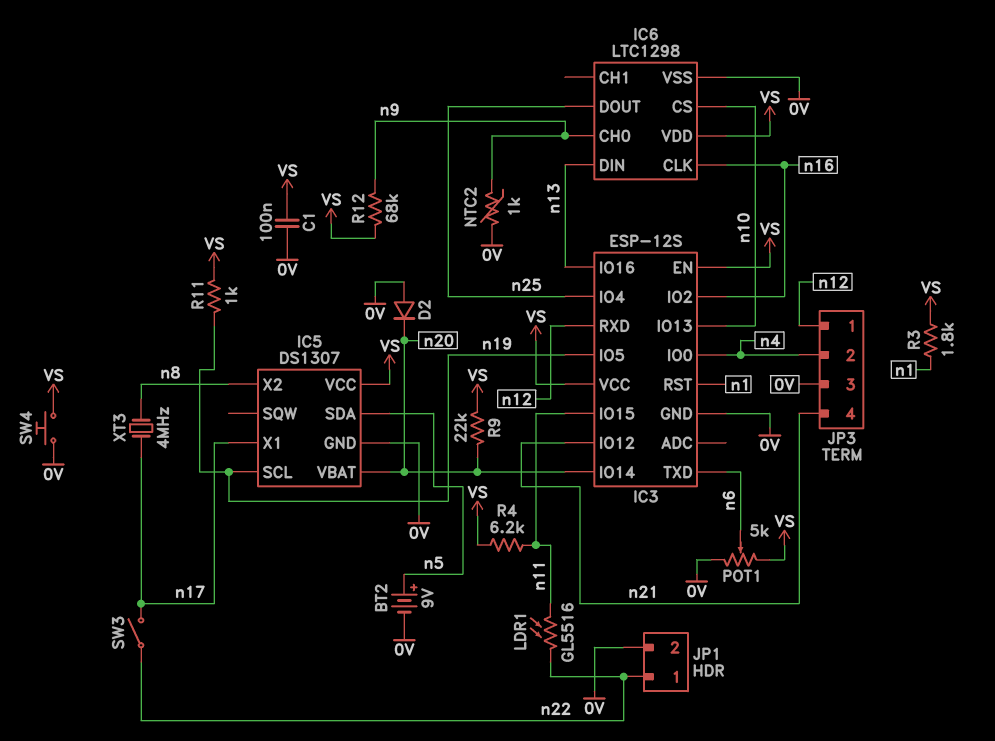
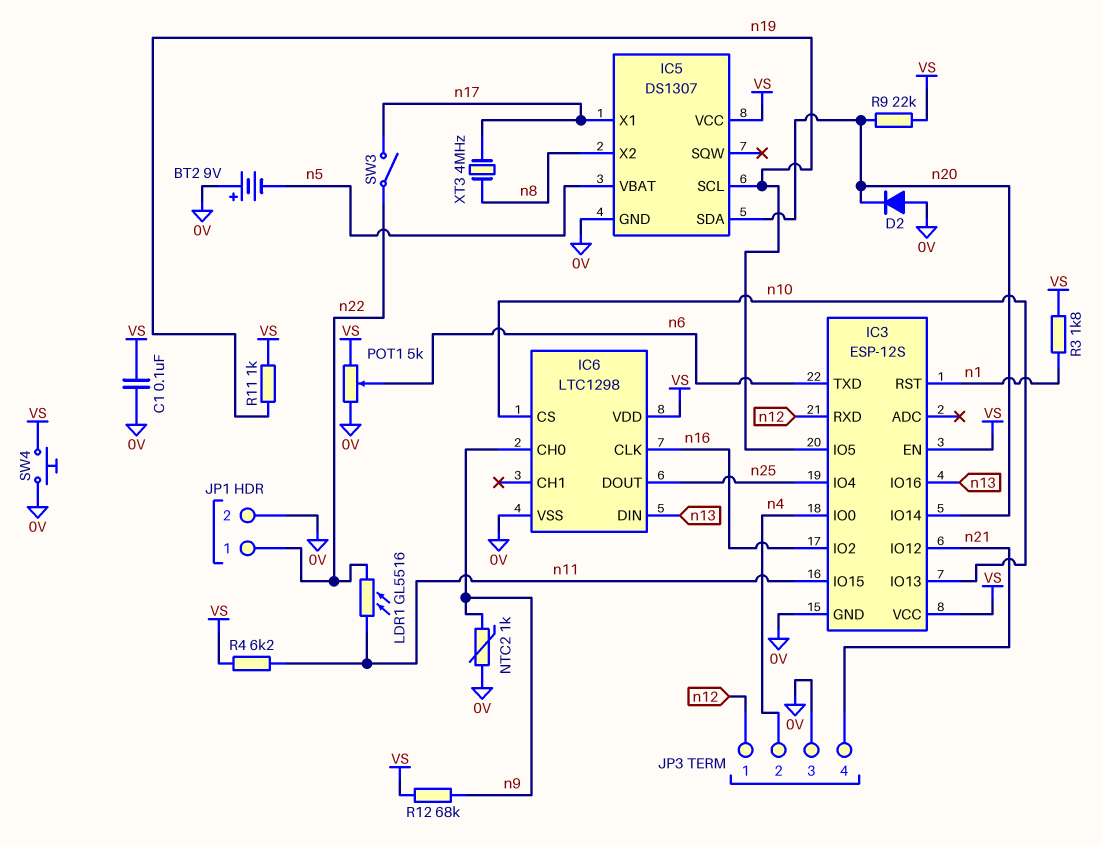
BT2: 9V (plus n5, minus 0V) -> 9V (plus 0V, minus n5)
IC5 pin SDA: n5 -> n20
IC5 pin VBAT: n20 -> n5

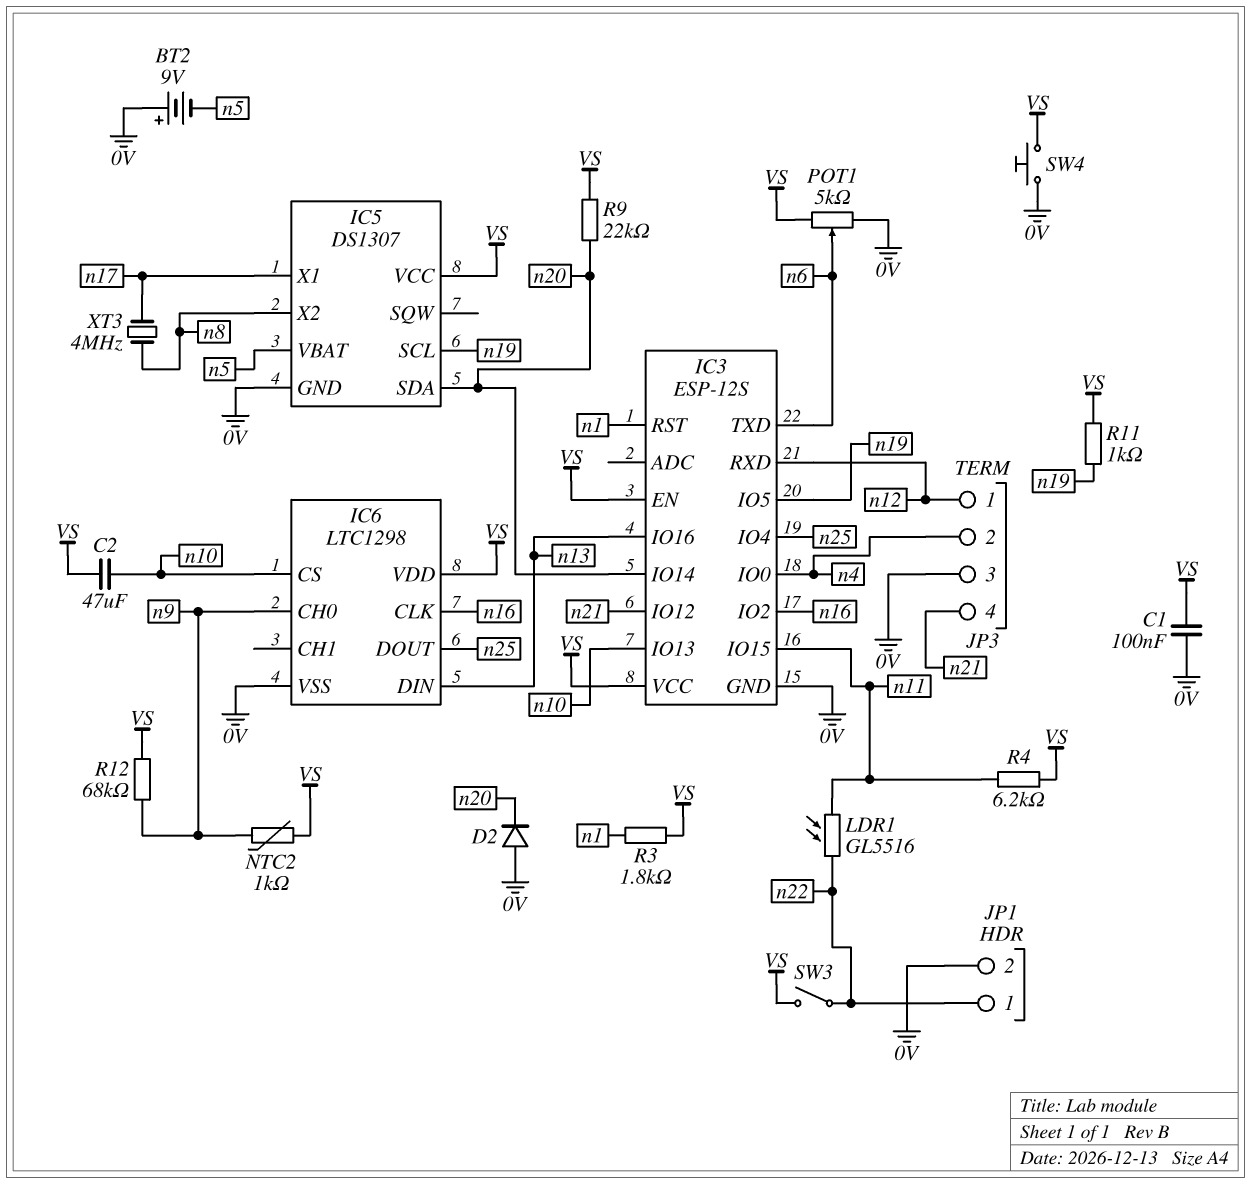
C2: none -> 47uF (VS, n10)
NTC2: 1k (0V, n9) -> 1k (VS, n9)
SW3: switch (n17, n22) -> switch (VS, n22)

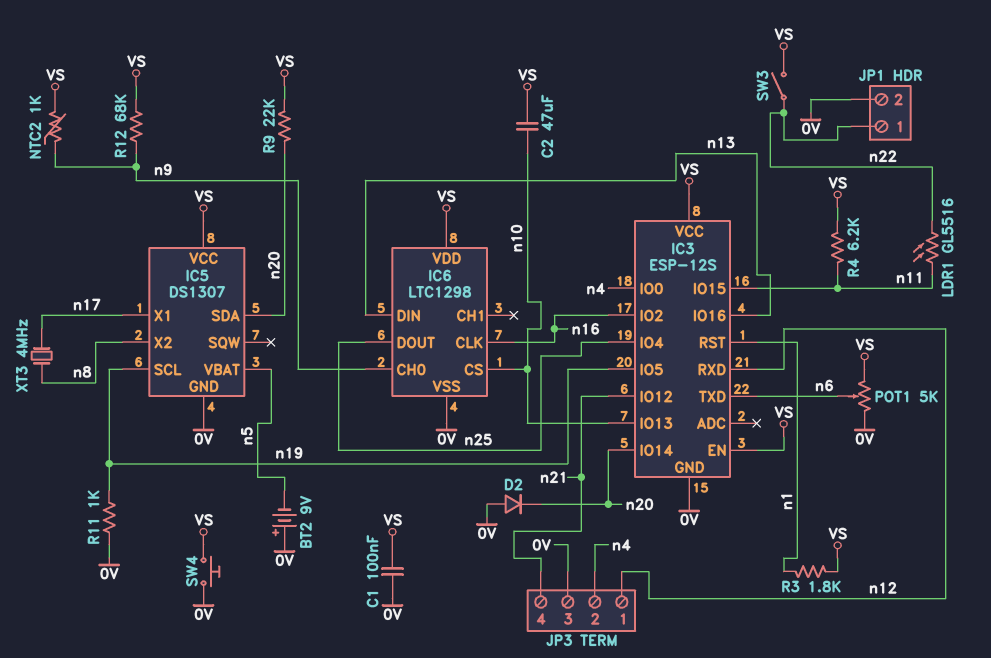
R11: 1k (VS, n19) -> 1k (0V, n19)

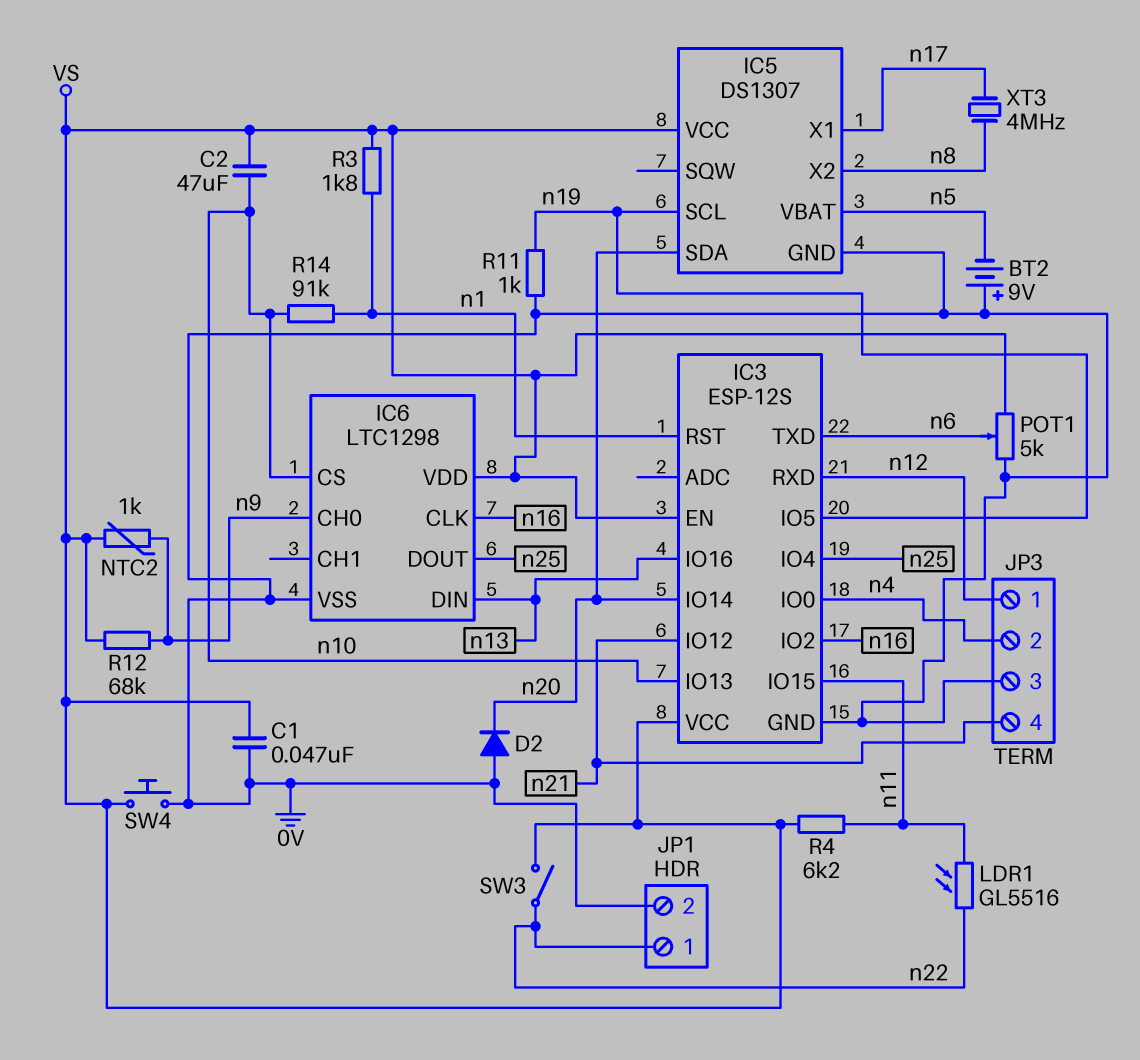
C1: 100nF (0V, VS) -> 47nF (0V, VS)
R9: 22k (VS, n20) -> none
R14: none -> 91k (n1, n10)

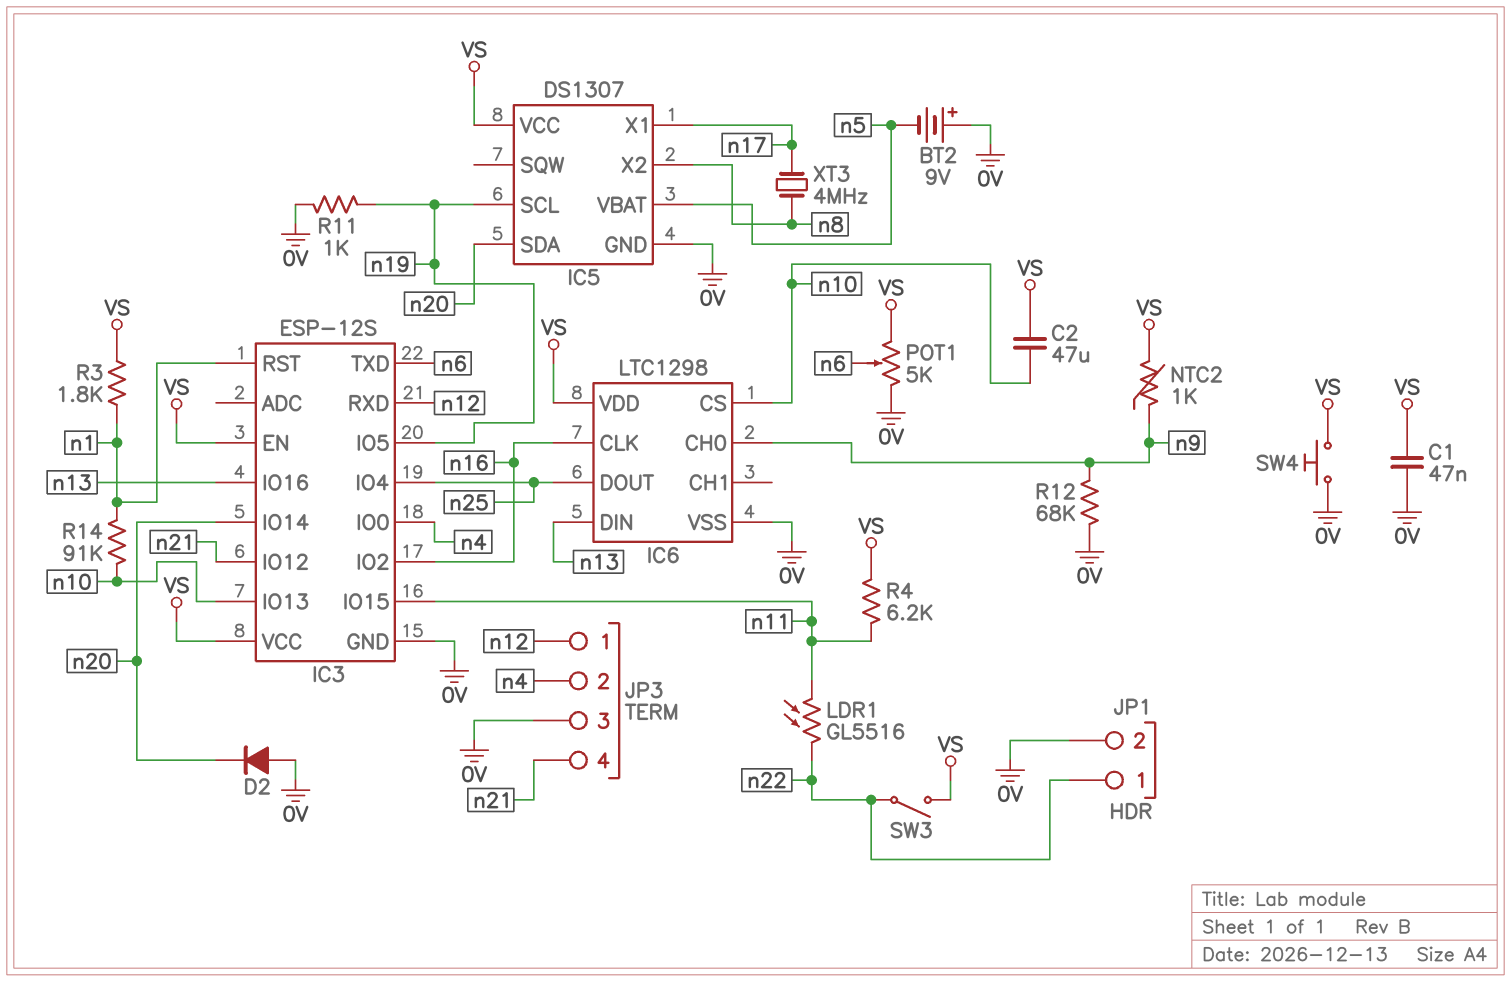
R12: 68k (VS, n9) -> 68k (0V, n9)

